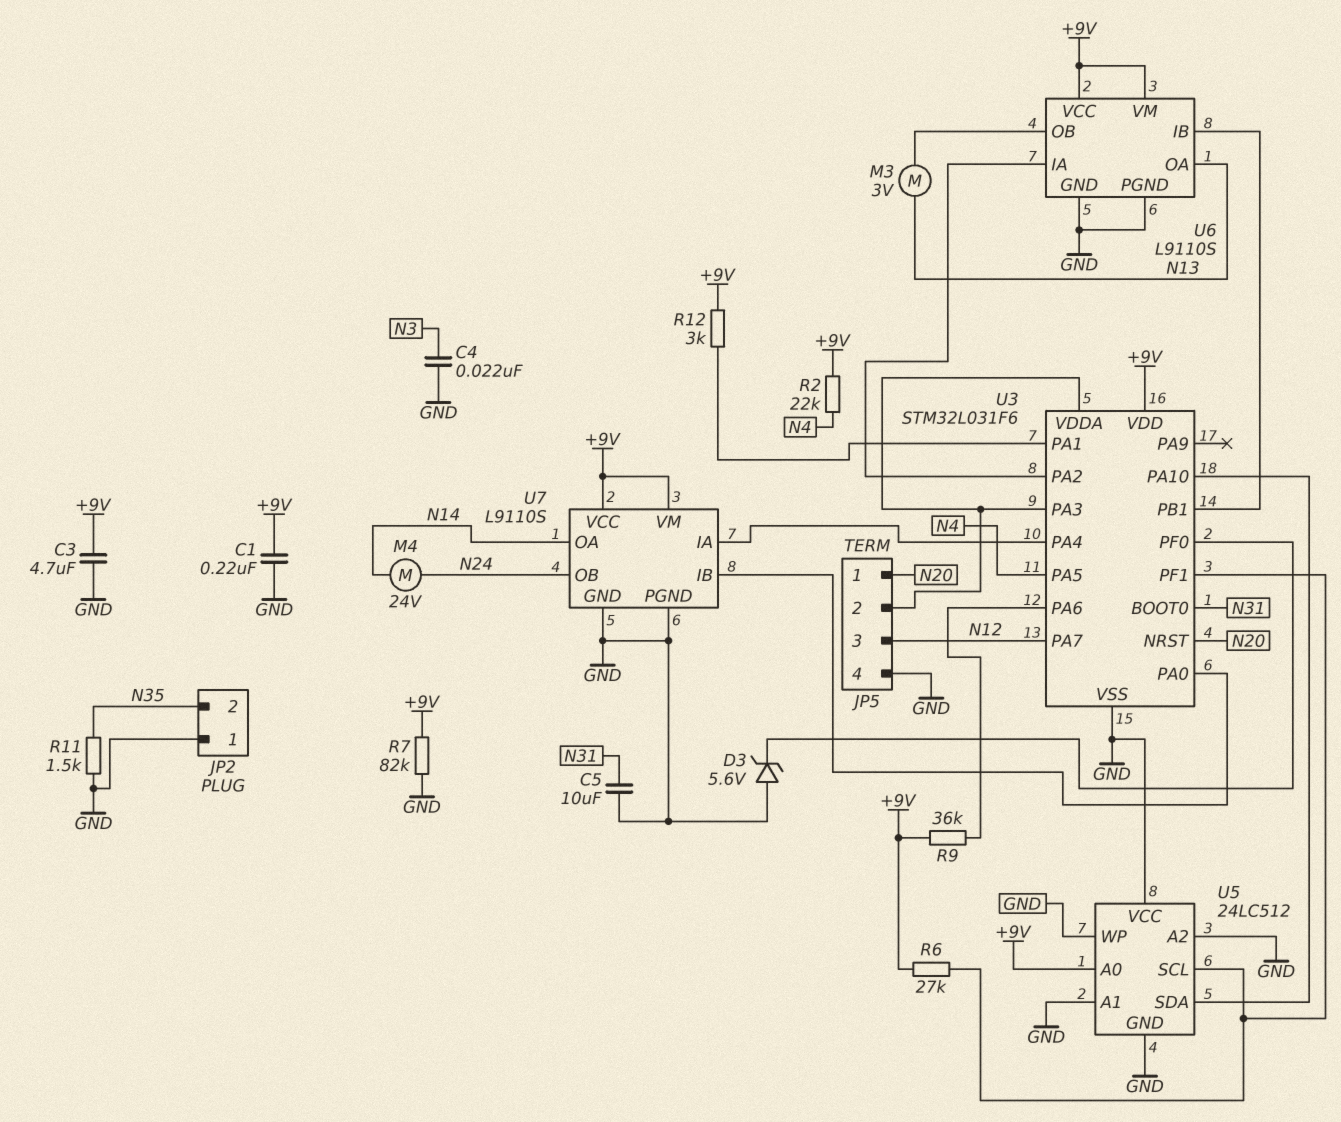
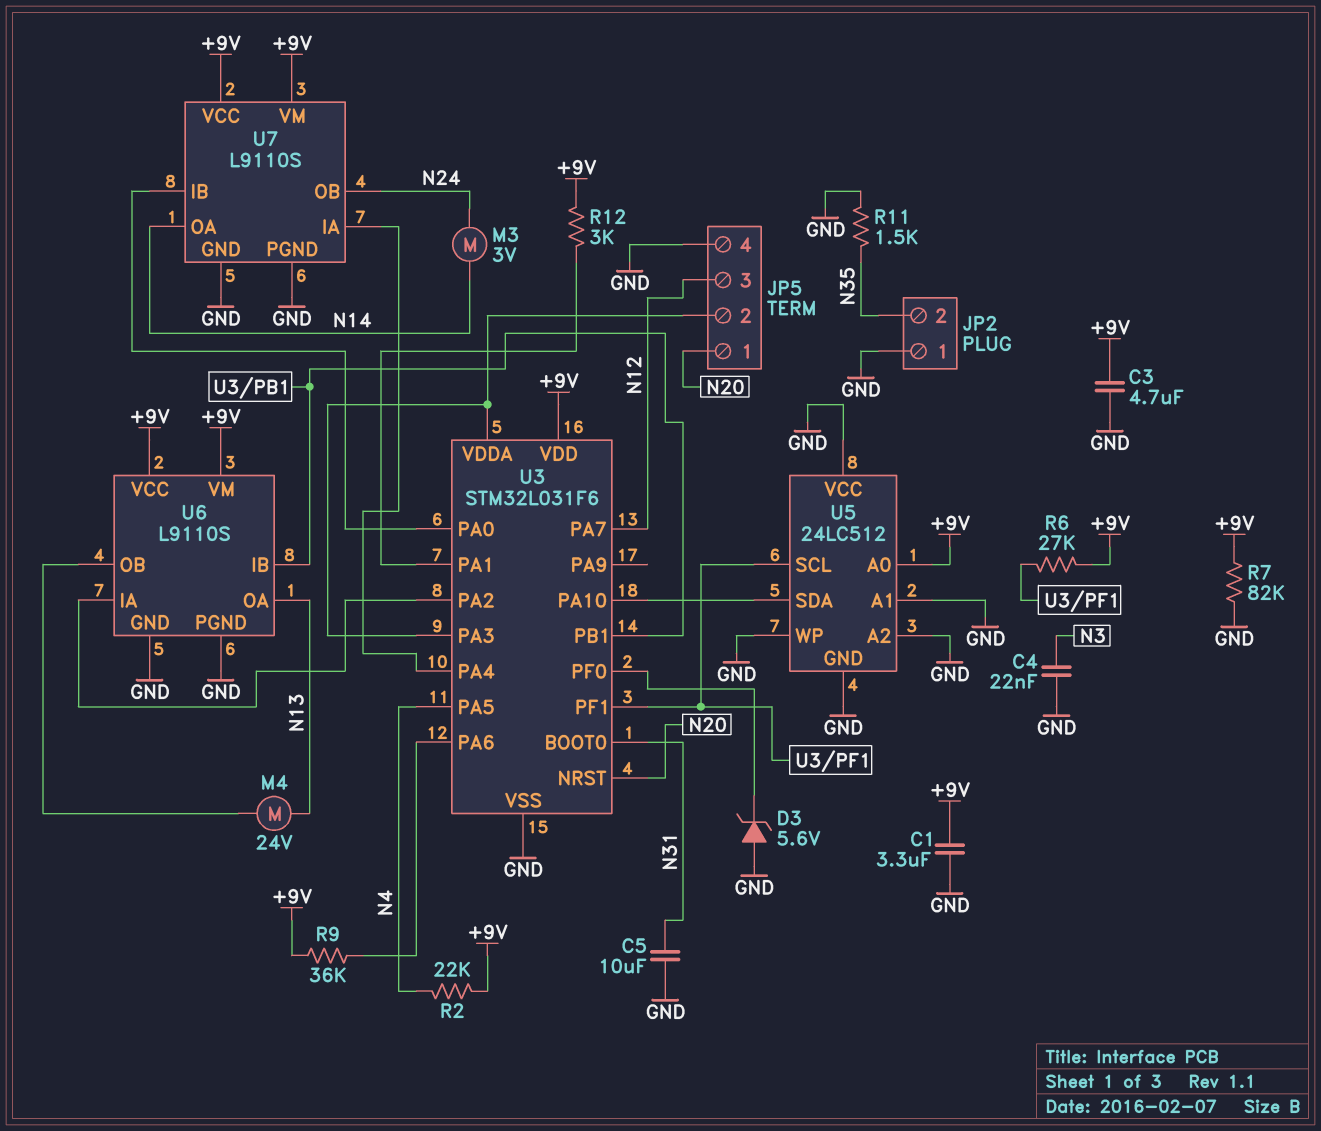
C1: 220nF (+9V, GND) -> 3.3uF (+9V, GND)
M3: motor 3V (N13, U6/OB) -> motor 3V (N14, N24)
M4: motor 24V (N14, N24) -> motor 24V (N13, U6/OB)

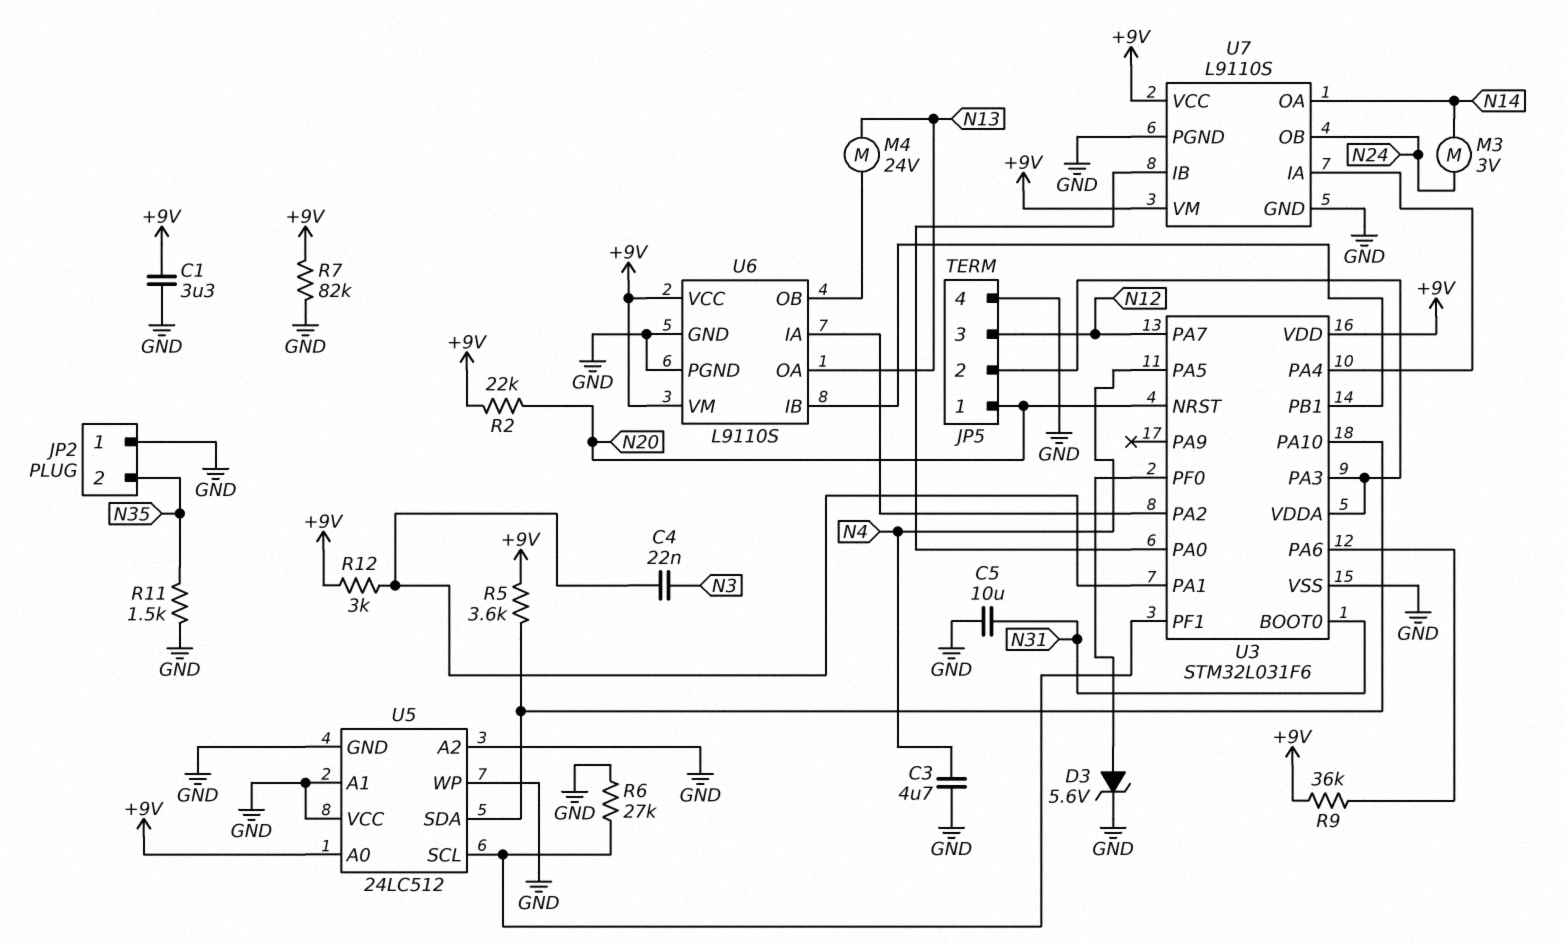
C3: 4.7uF (+9V, GND) -> 4.7uF (GND, N4)
C4: 22nF (GND, N3) -> 22nF (N3, U3/PA1)
D3: zener 5.6V (A GND, K U3/PF0) -> zener 5.6V (A U3/PF0, K GND)
R2: 22k (+9V, N4) -> 22k (+9V, N20)
R5: none -> 3.6k (+9V, U3/PA10)
R6: 27k (+9V, U3/PF1) -> 27k (GND, U3/PF1)

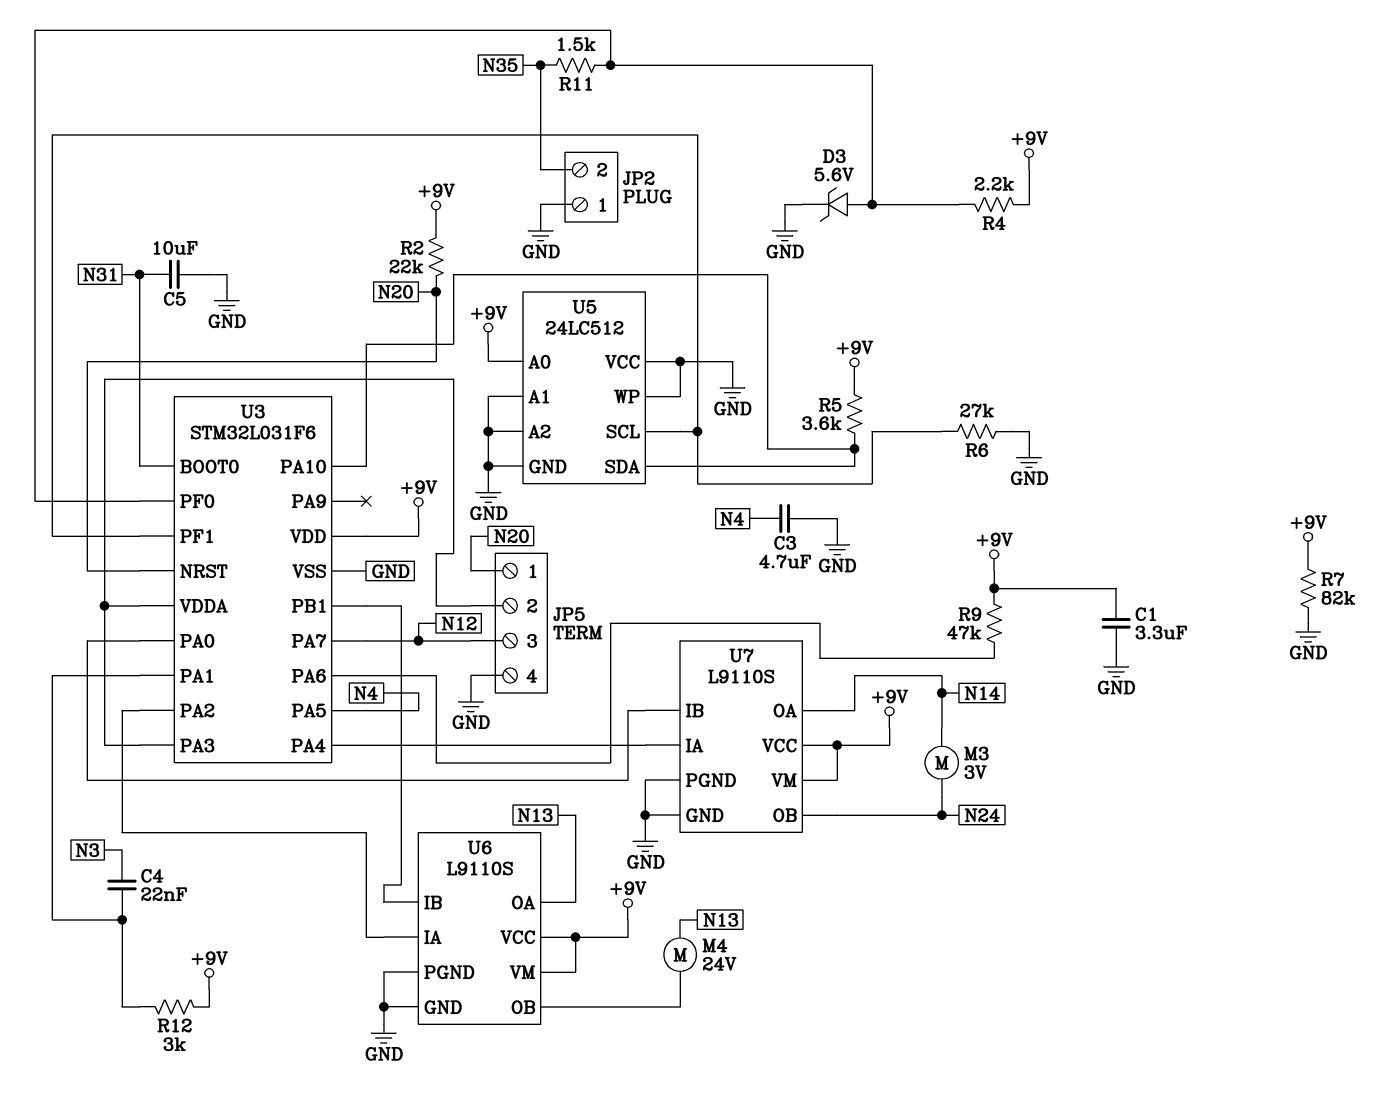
R4: none -> 2.2k (+9V, U3/PF0)
R9: 36k (+9V, U3/PA6) -> 47k (+9V, U3/PA6)
R11: 1.5k (GND, N35) -> 1.5k (N35, U3/PF0)

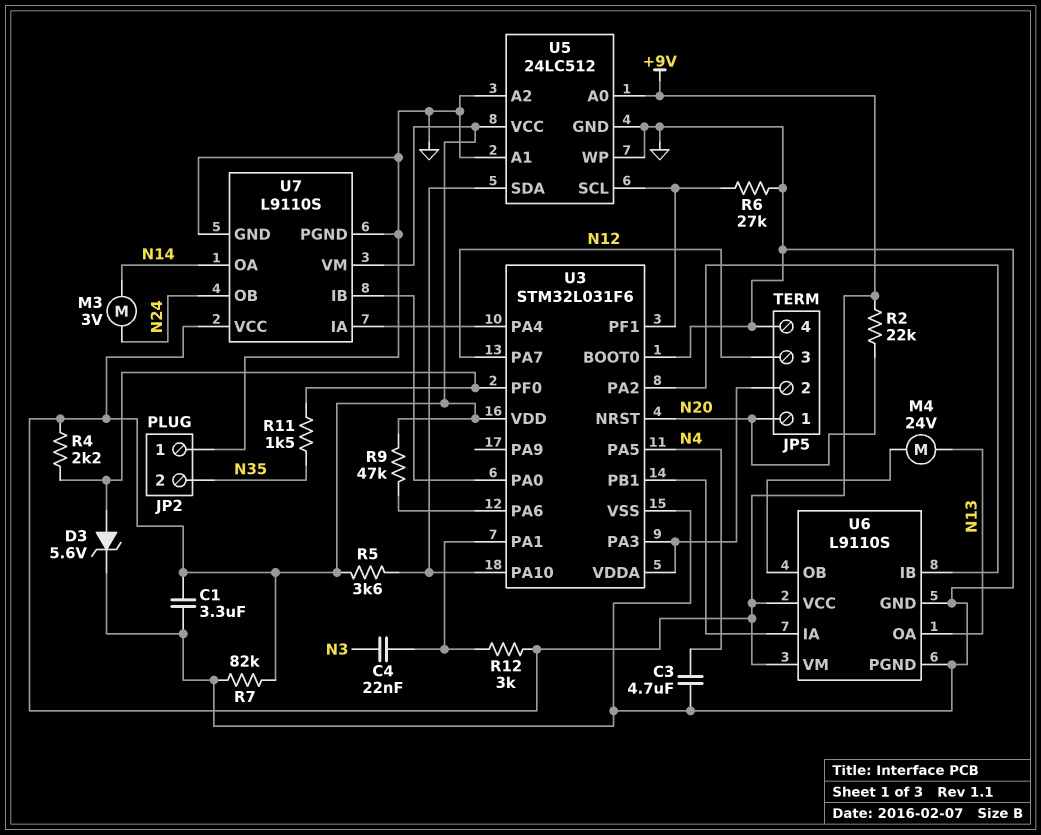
C5: 10uF (GND, N31) -> none
U3 pin BOOT0: N31 -> GND
U5 pin VCC: GND -> +9V
U6 pin IA: U3/PA2 -> U3/PB1
U6 pin IB: U3/PB1 -> U3/PA2

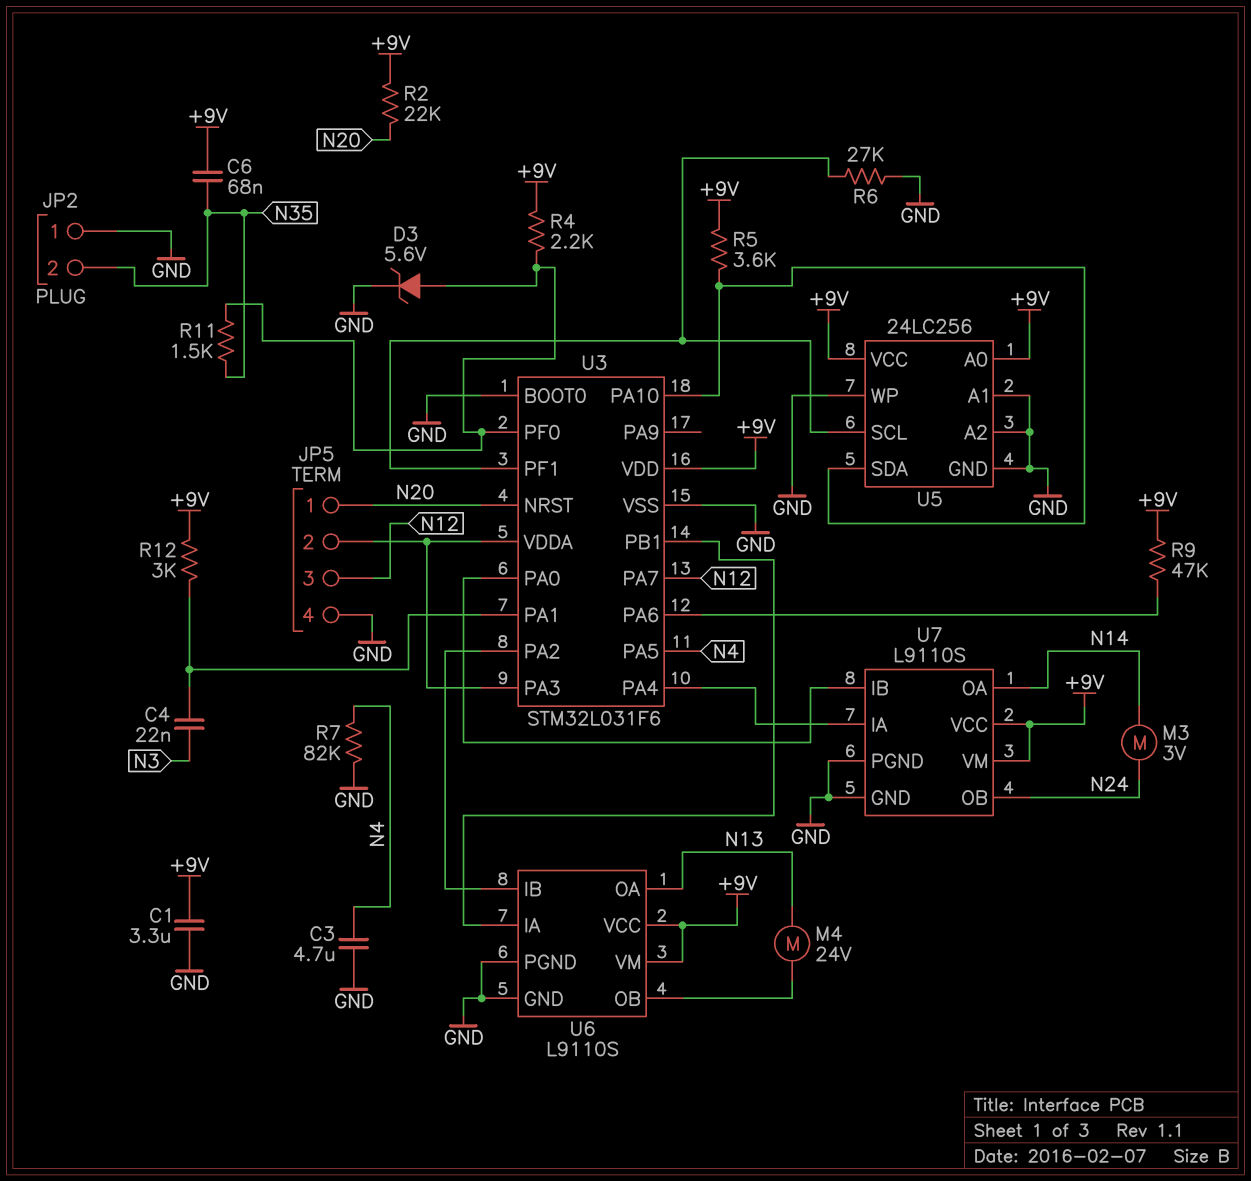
C6: none -> 68nF (+9V, N35)
R7: 82k (+9V, GND) -> 82k (GND, N4)
U5: 24LC512 -> 24LC256

